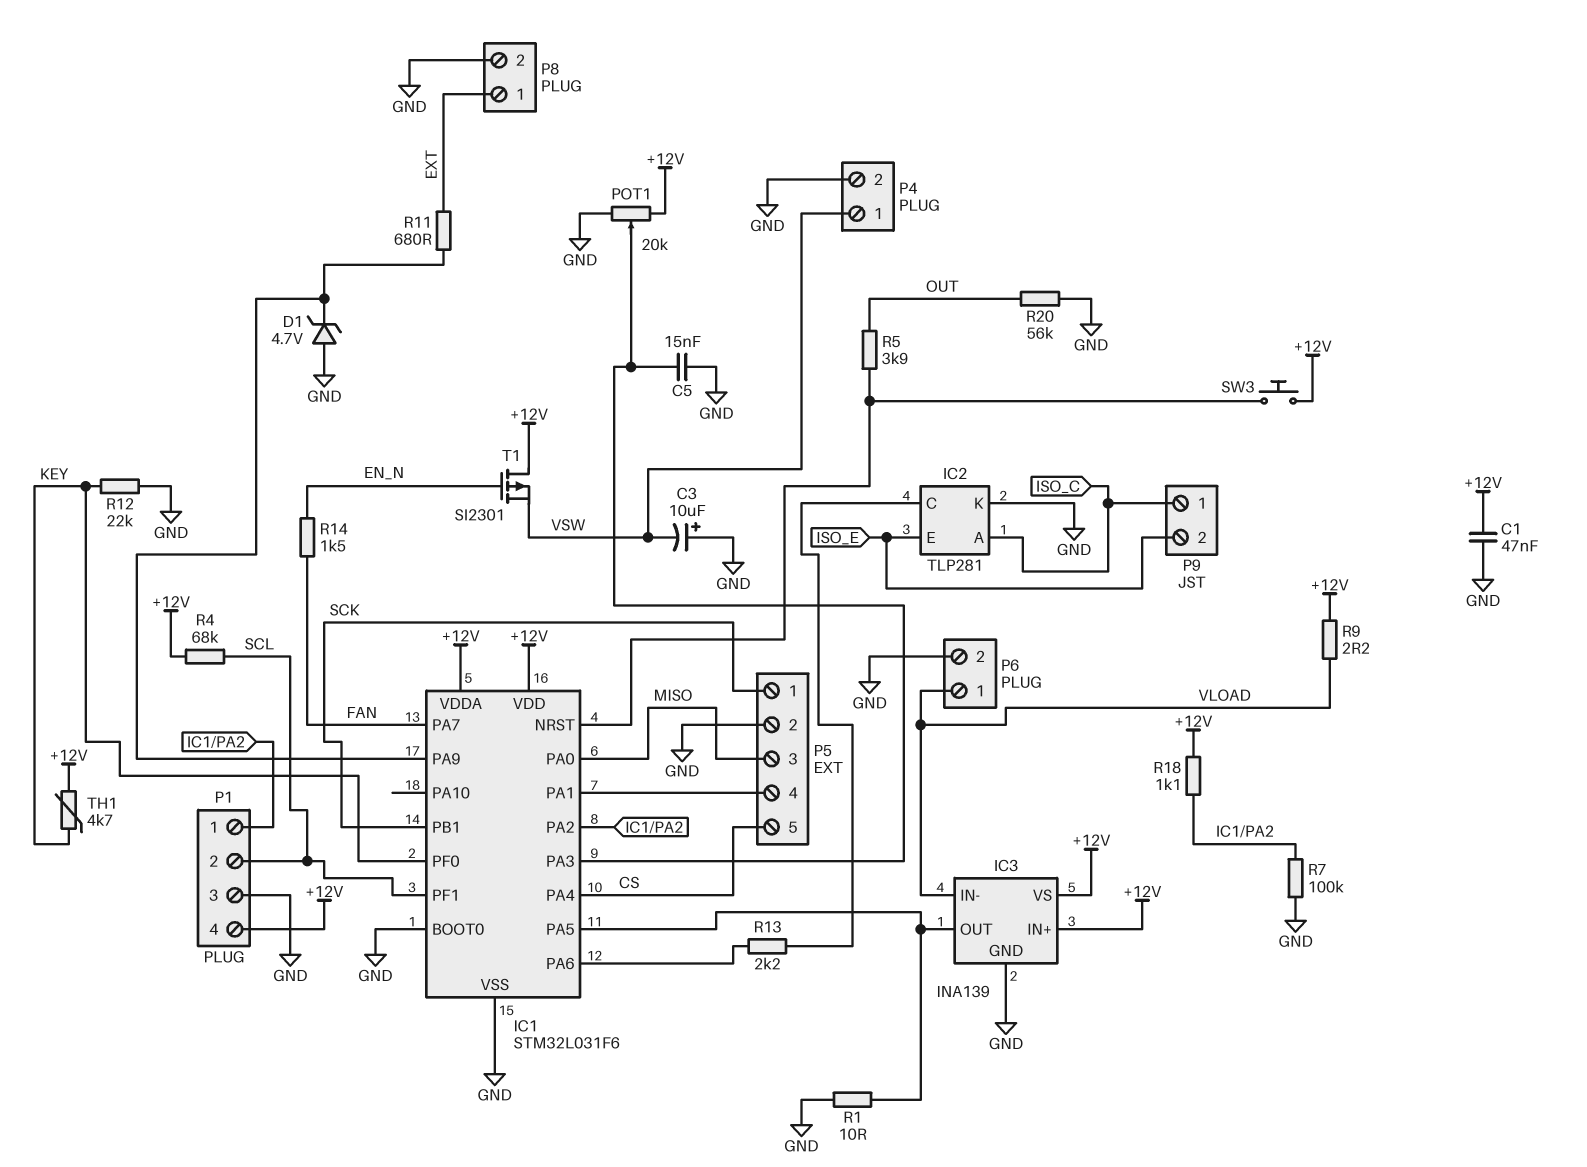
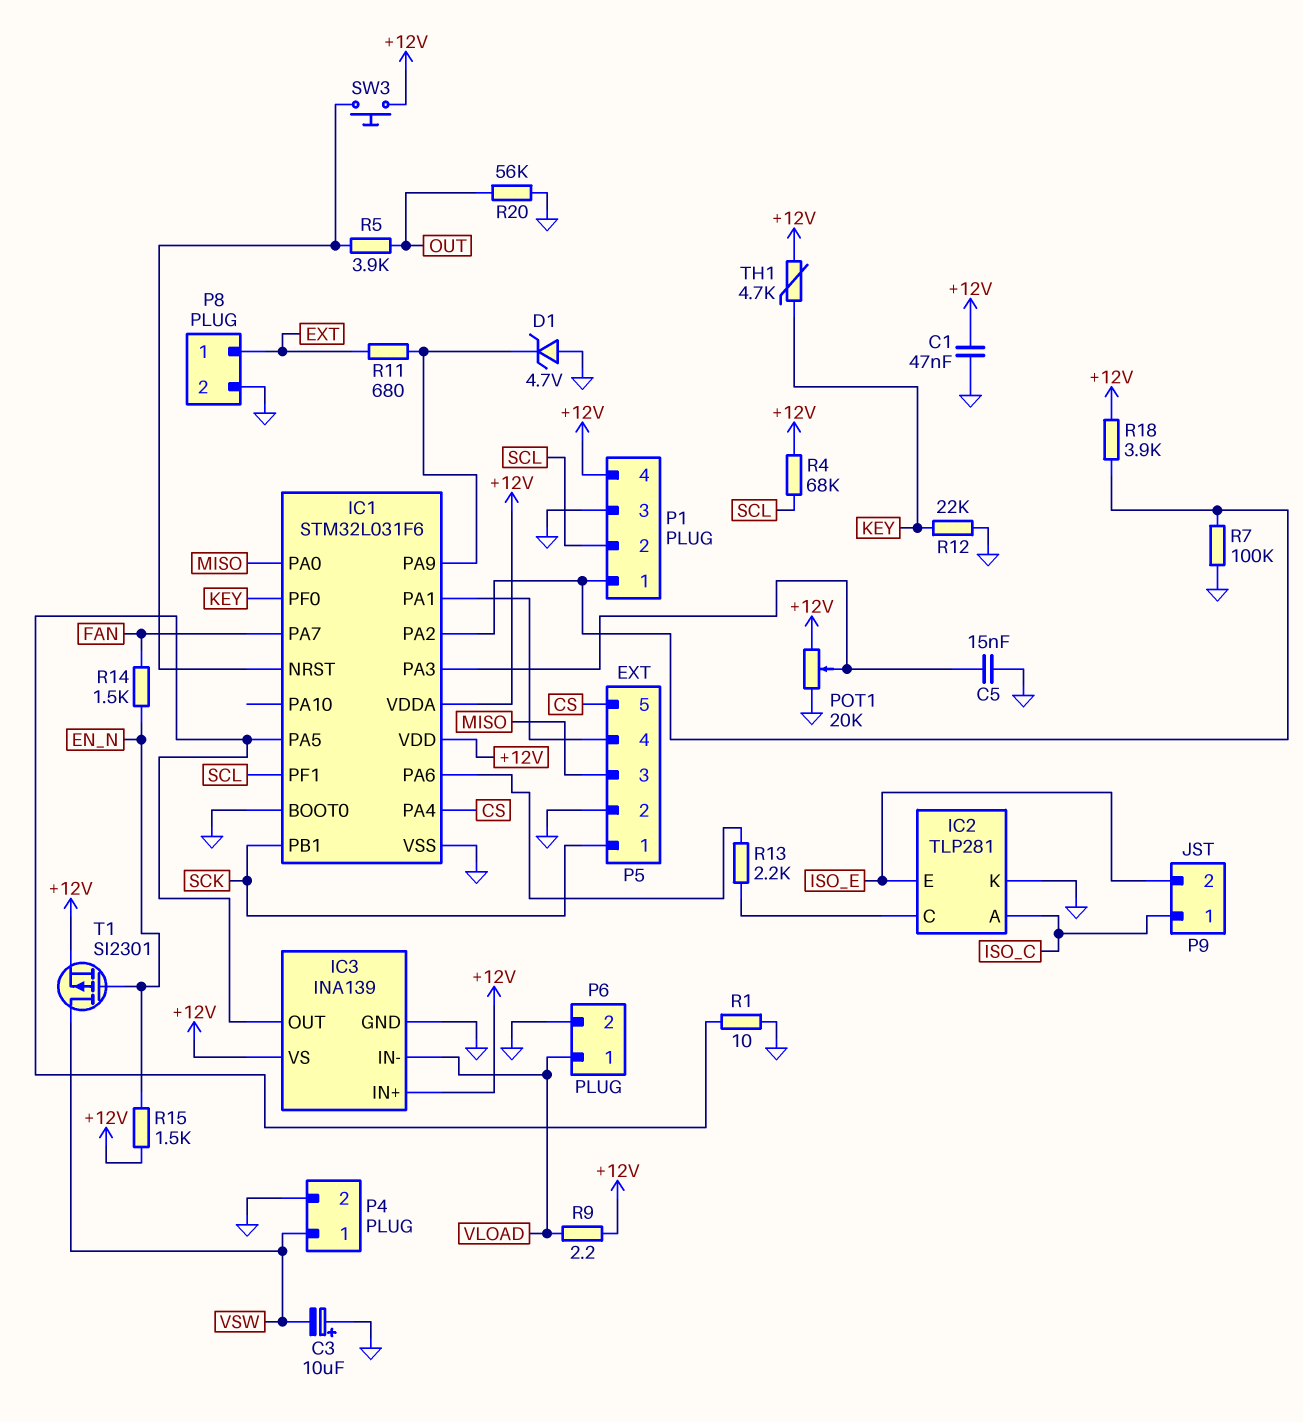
R15: none -> 1.5k (+12V, EN_N)
R18: 1.1k (+12V, IC1/PA2) -> 3.9k (+12V, IC1/PA2)
T1: PMOS SI2301 (G EN_N, D +12V, S VSW) -> PMOS SI2301 (G EN_N, D VSW, S +12V)

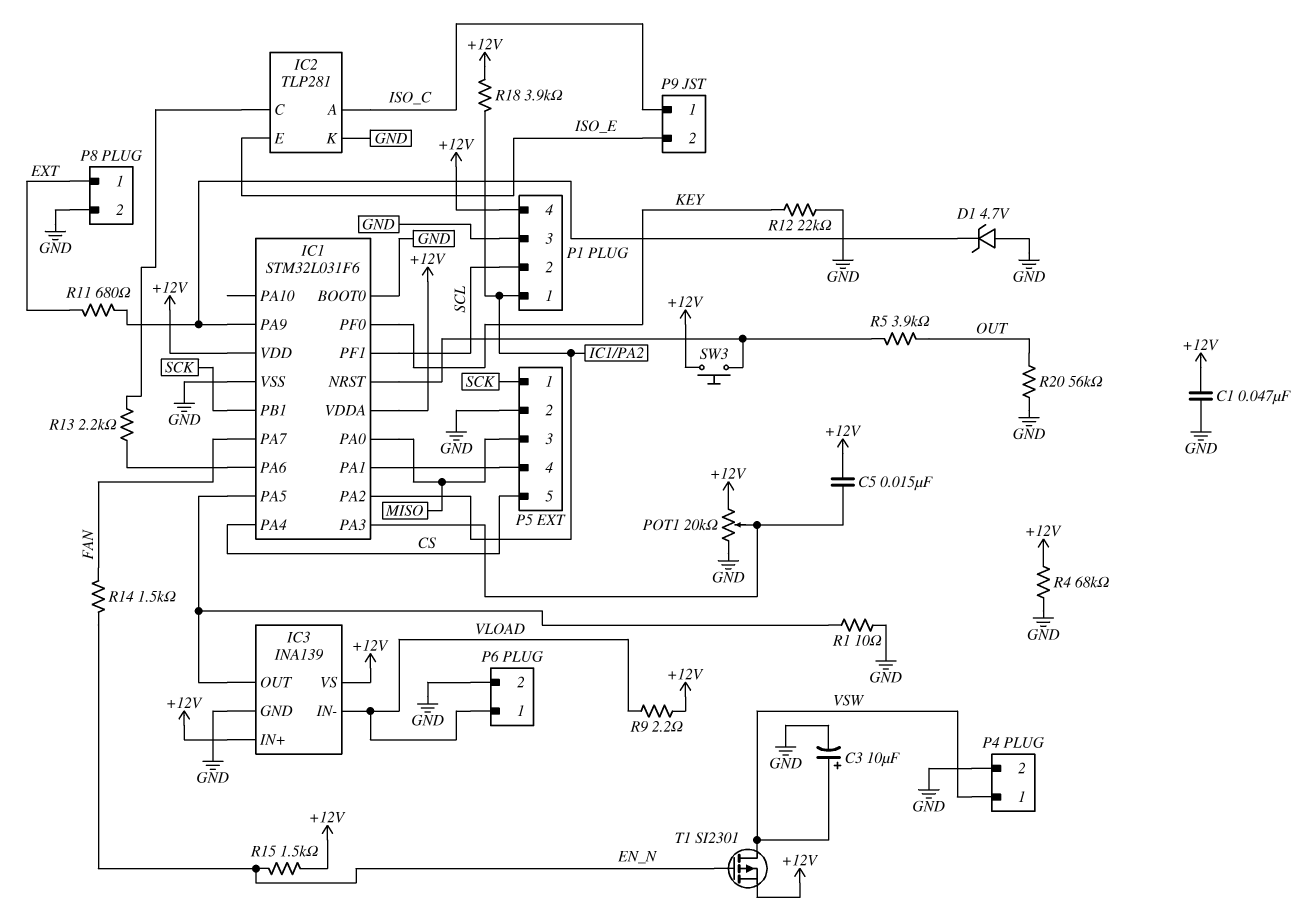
C3: 10uF (plus GND, minus VSW) -> 10uF (plus VSW, minus GND)
C5: 15nF (GND, IC1/PA3) -> 15nF (+12V, IC1/PA3)
R4: 68k (+12V, SCL) -> 68k (+12V, GND)
R7: 100k (GND, IC1/PA2) -> none
TH1: 4.7k (+12V, KEY) -> none

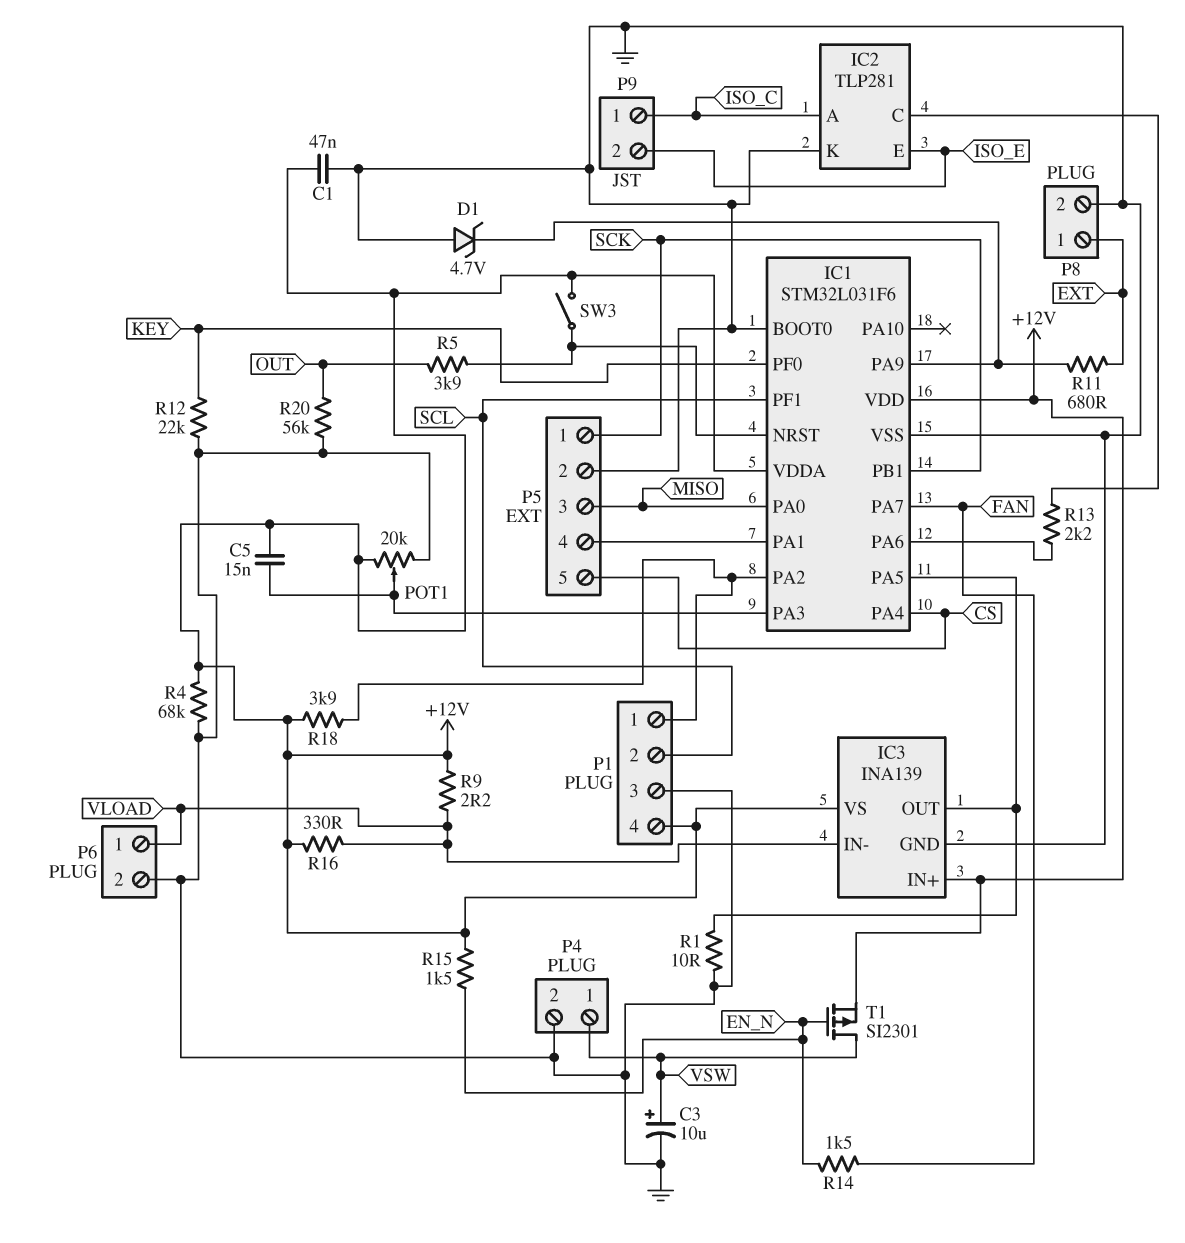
R16: none -> 330 (+12V, VLOAD)
SW3: button (+12V, IC1/NRST) -> switch (+12V, IC1/NRST)

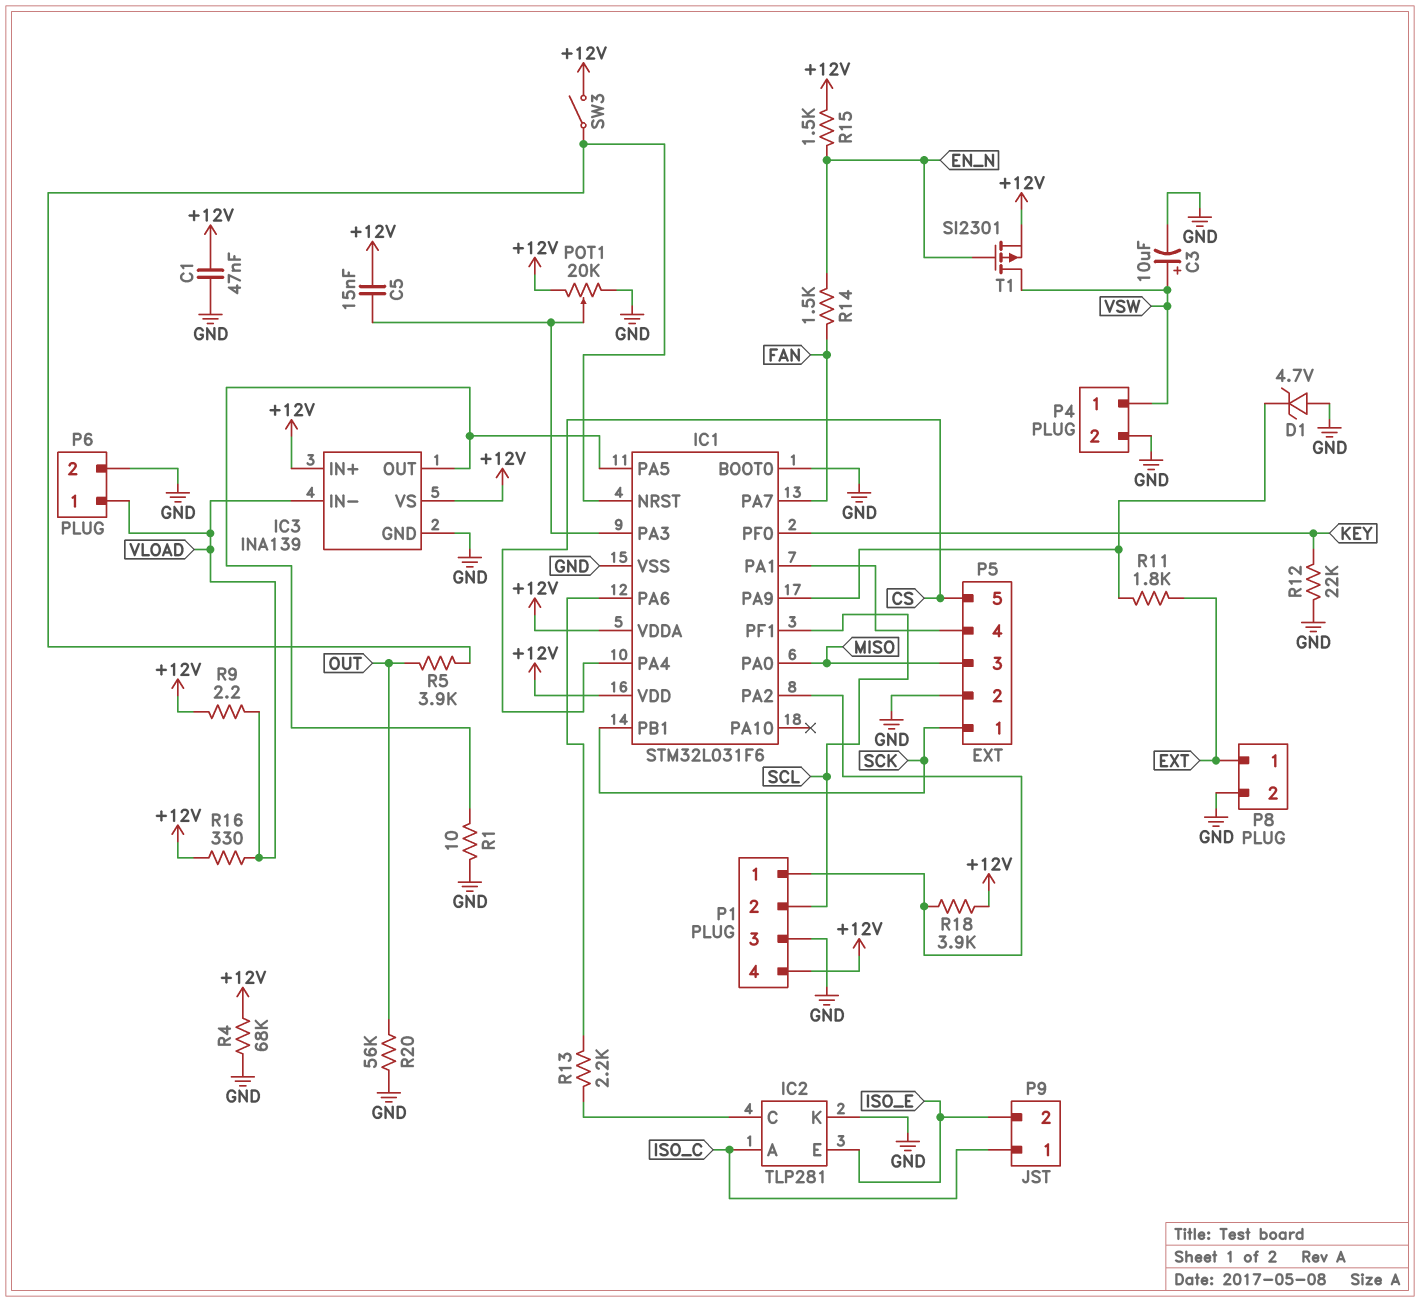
R11: 680 (EXT, IC1/PA9) -> 1.8k (EXT, IC1/PA9)

